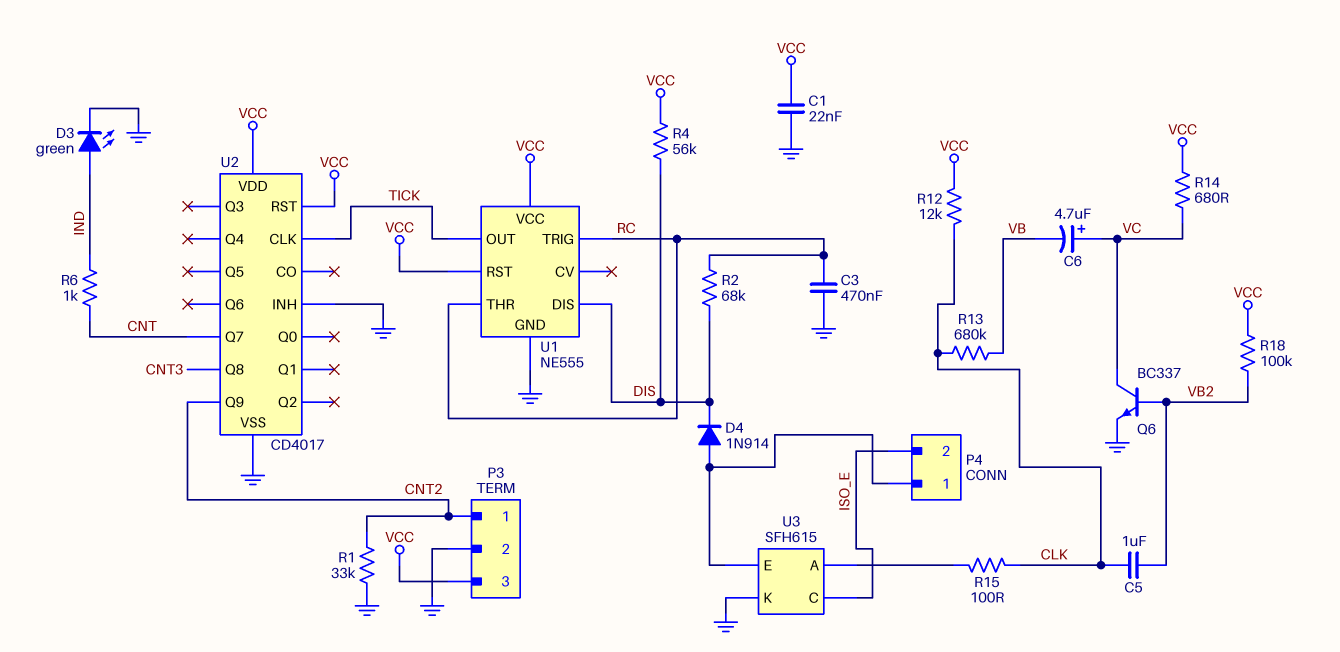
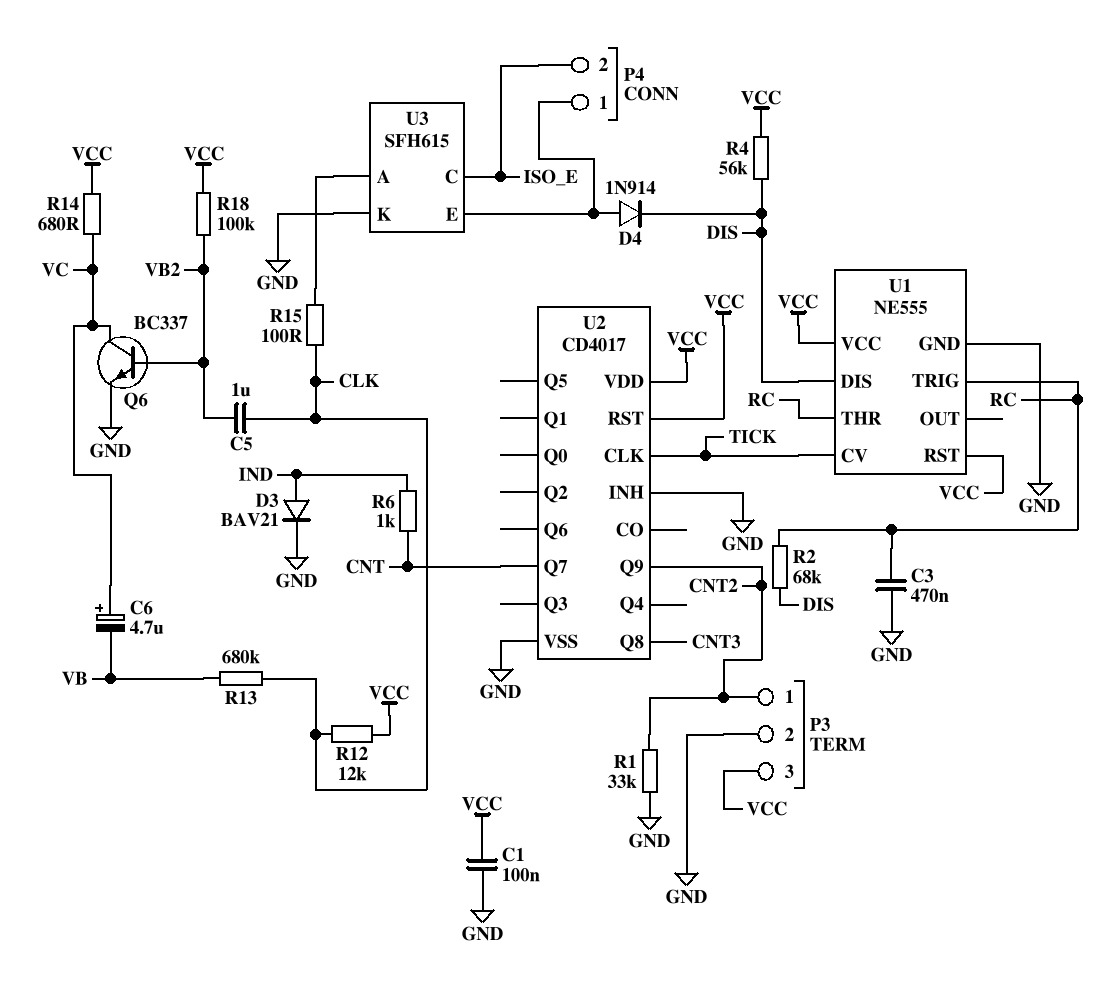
C1: 22nF (GND, VCC) -> 100nF (GND, VCC)
D3: LED green (A IND, K GND) -> diode BAV21 (A IND, K GND)
U1 pin CV: none -> TICK
U1 pin OUT: TICK -> none

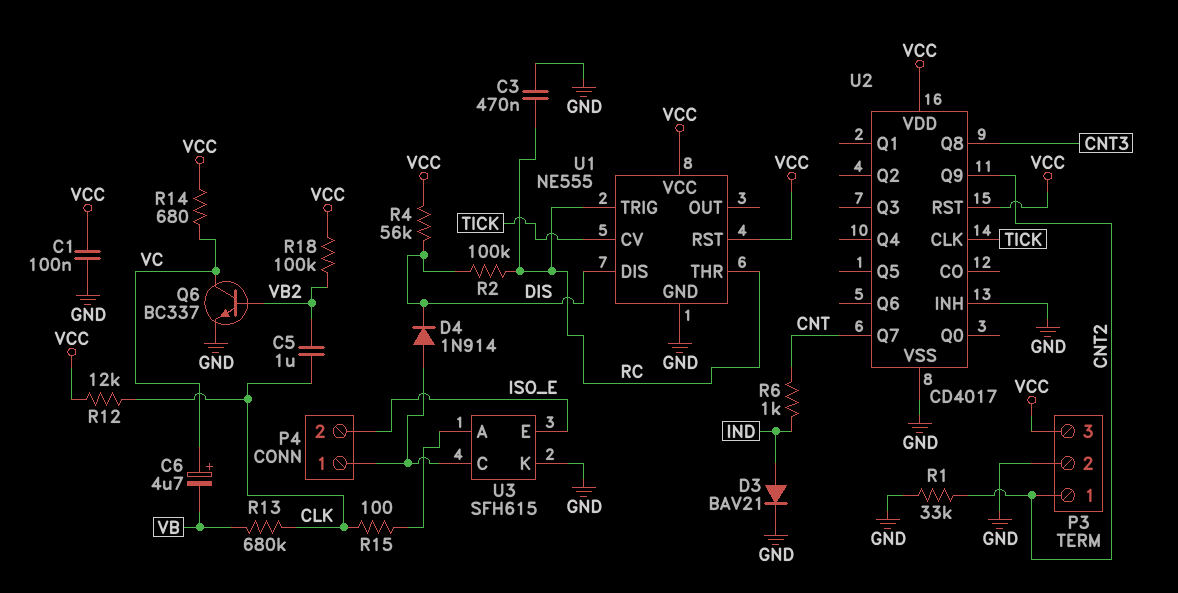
R2: 68k (DIS, RC) -> 100k (DIS, RC)
U3 pin C: ISO_E -> P4/1
U3 pin E: P4/1 -> ISO_E

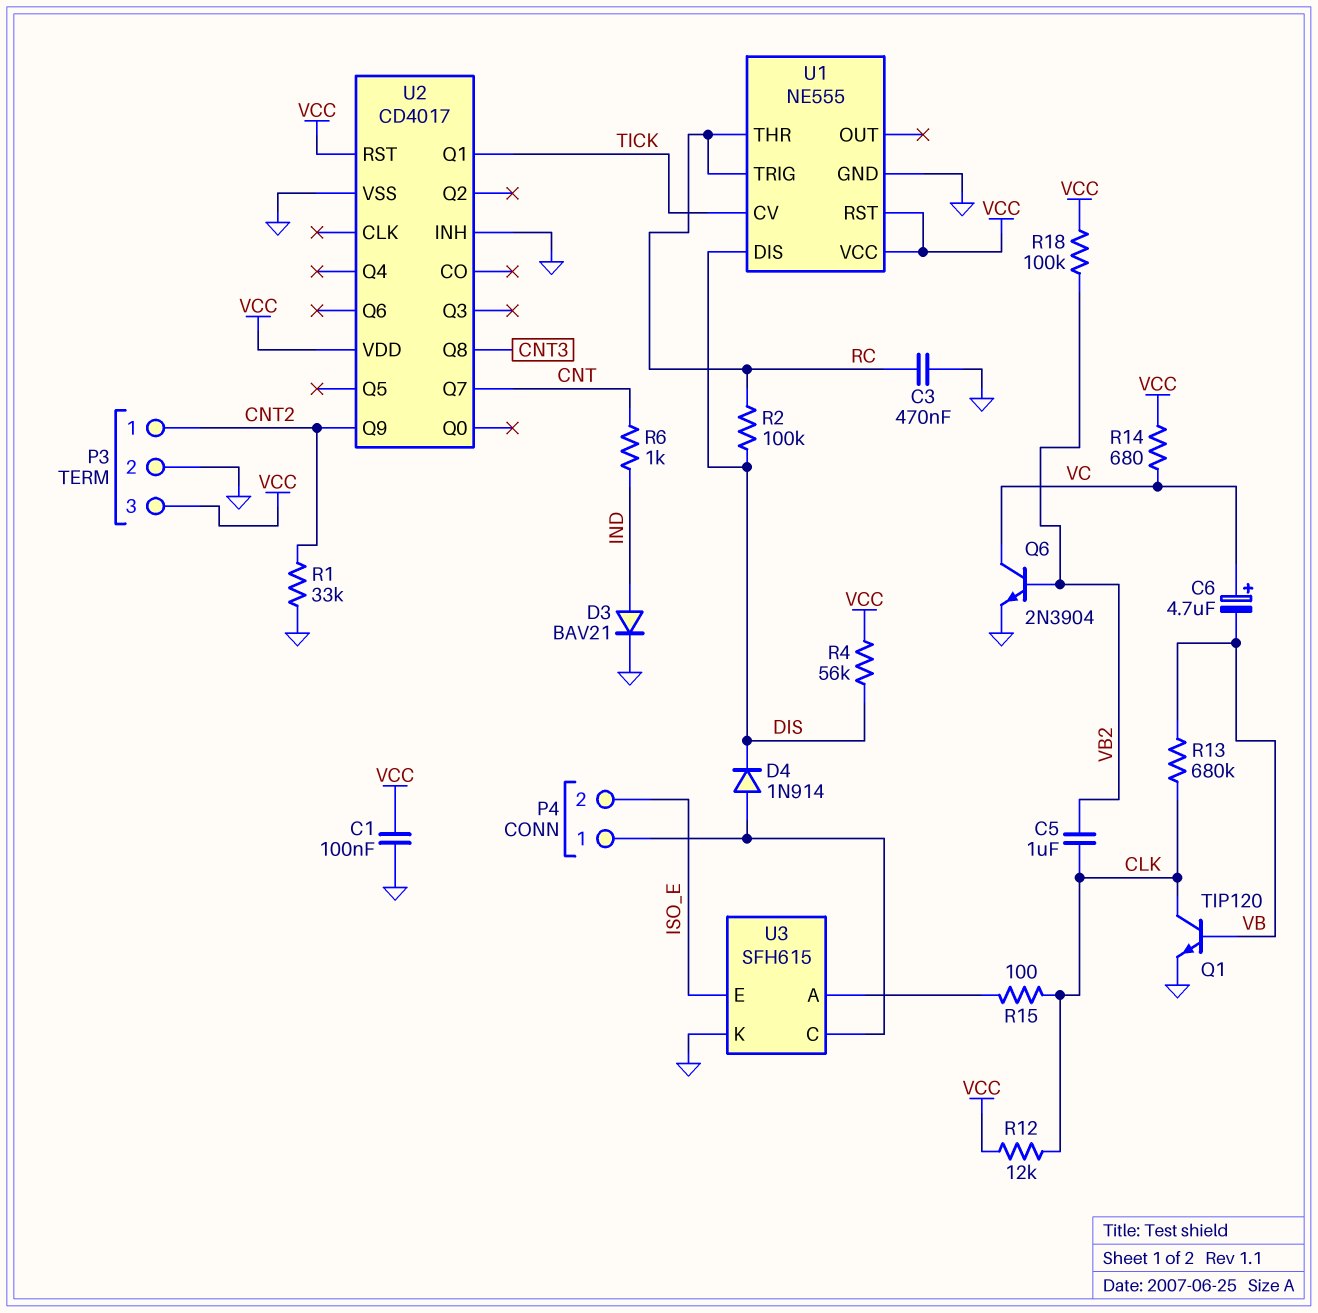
Q1: none -> NPN TIP120 (B VB, C CLK, E GND)
Q6: NPN BC337 (B VB2, C VC, E GND) -> NPN 2N3904 (B VB2, C VC, E GND)
U2 pin CLK: TICK -> none
U2 pin Q1: none -> TICK

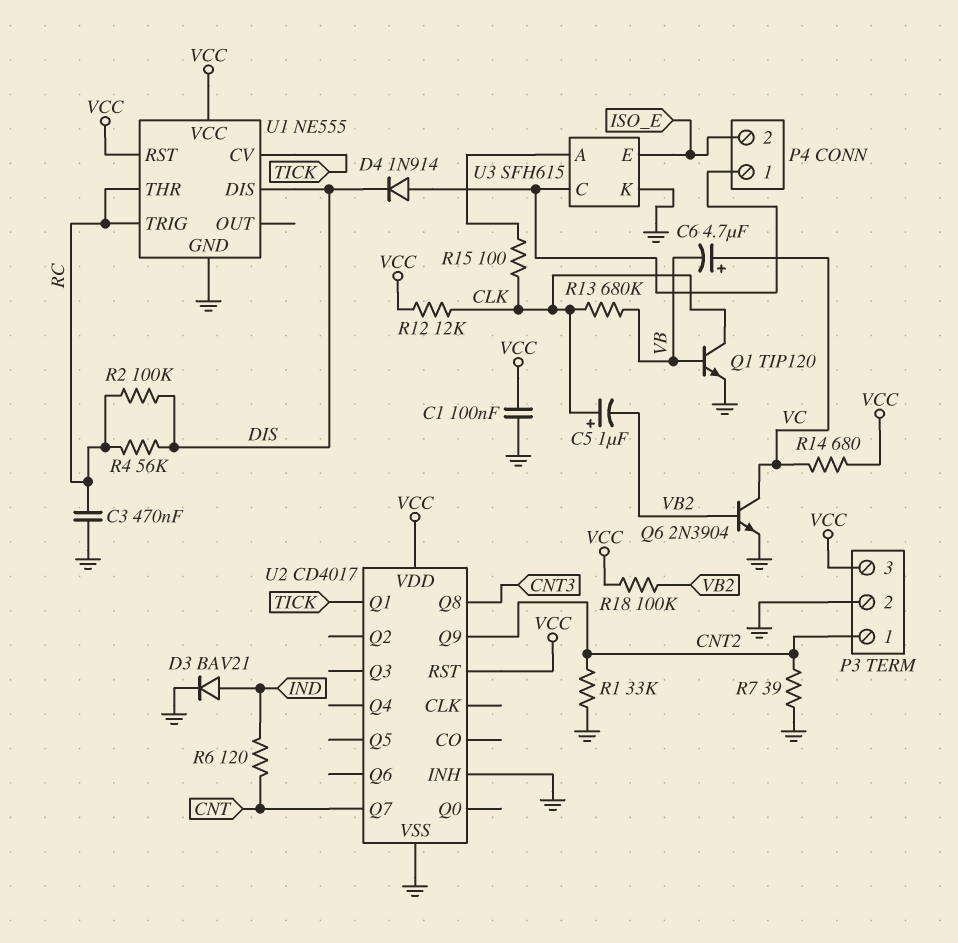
C5: 1uF (CLK, VB2) -> 1uF (plus CLK, minus VB2)
R4: 56k (DIS, VCC) -> 56k (DIS, RC)
R6: 1k (CNT, IND) -> 120 (CNT, IND)
R7: none -> 39 (CNT2, GND)

